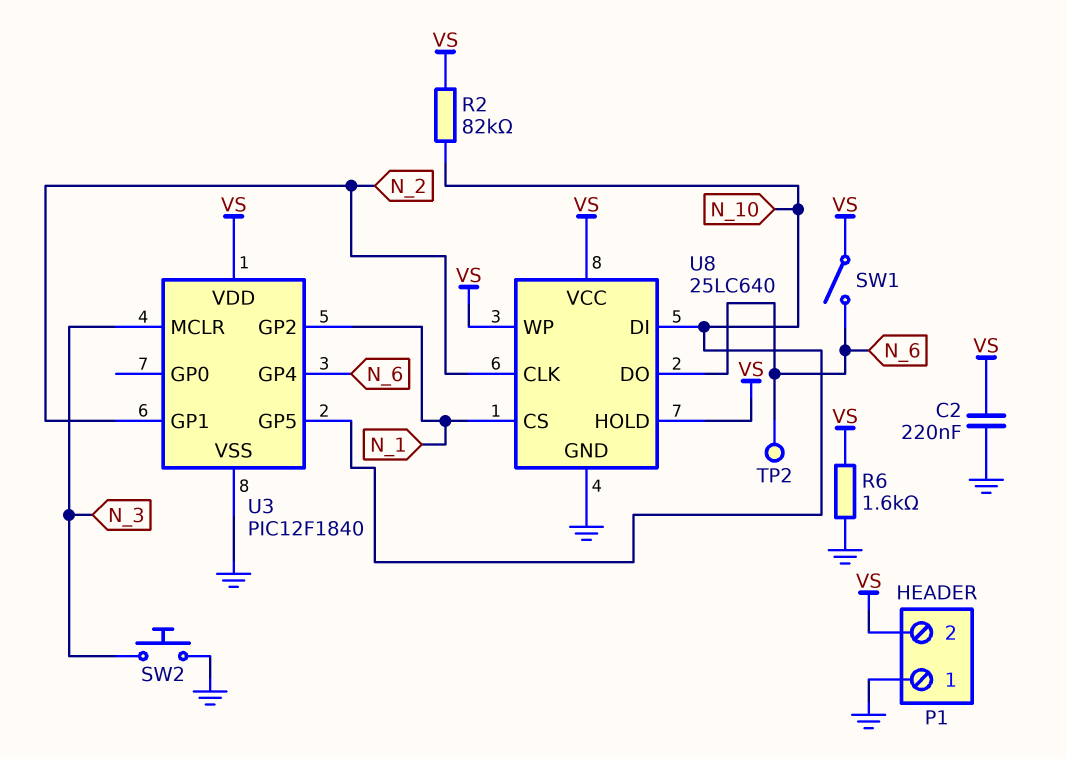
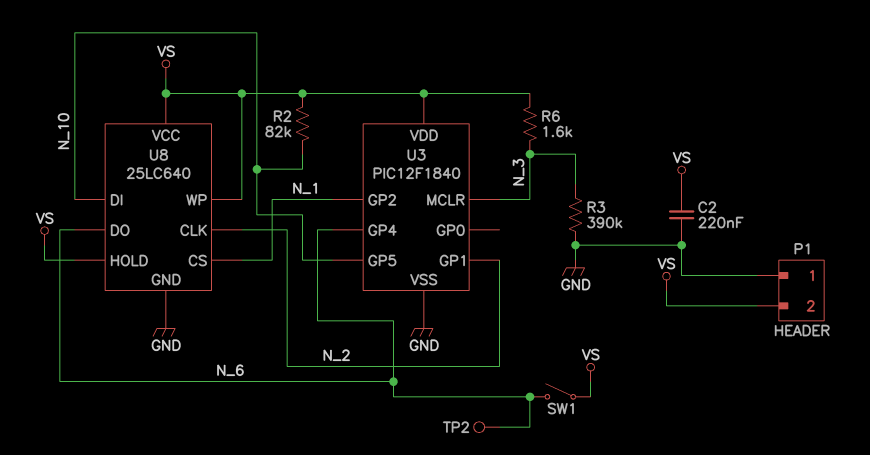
R3: none -> 390k (GND, N_3)
R6: 1.6k (GND, VS) -> 1.6k (N_3, VS)
SW2: button (GND, N_3) -> none

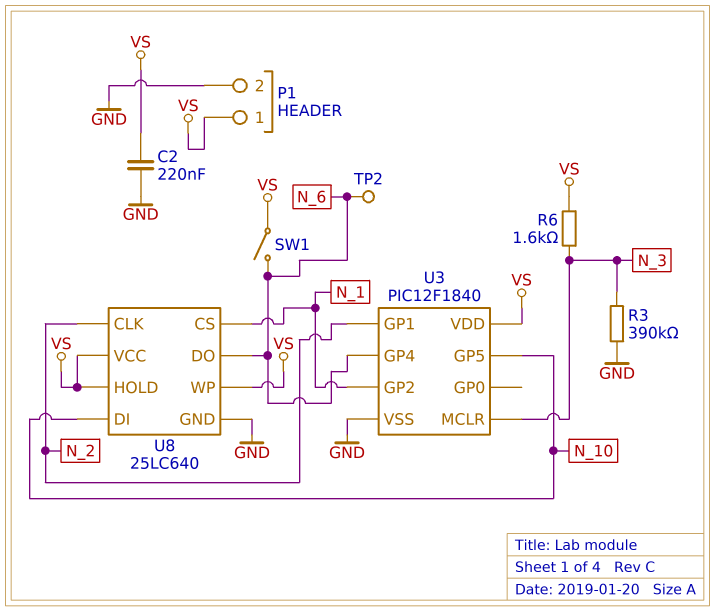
P1 pin 1: GND -> VS
P1 pin 2: VS -> GND
R2: 82k (N_10, VS) -> none

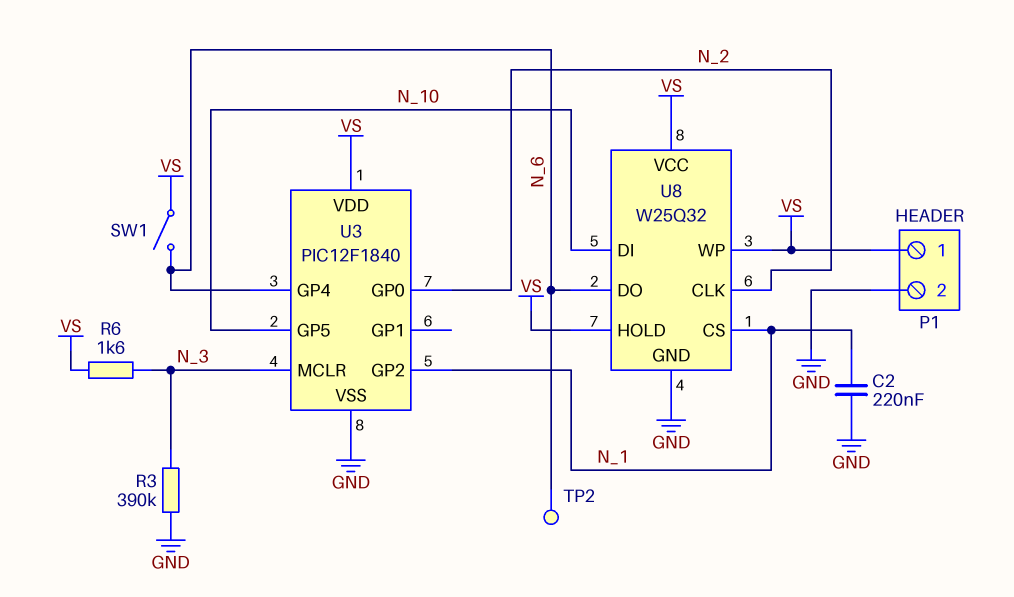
C2: 220nF (GND, VS) -> 220nF (GND, N_1)
U3 pin GP0: none -> N_2
U3 pin GP1: N_2 -> none
U8: 25LC640 -> W25Q32

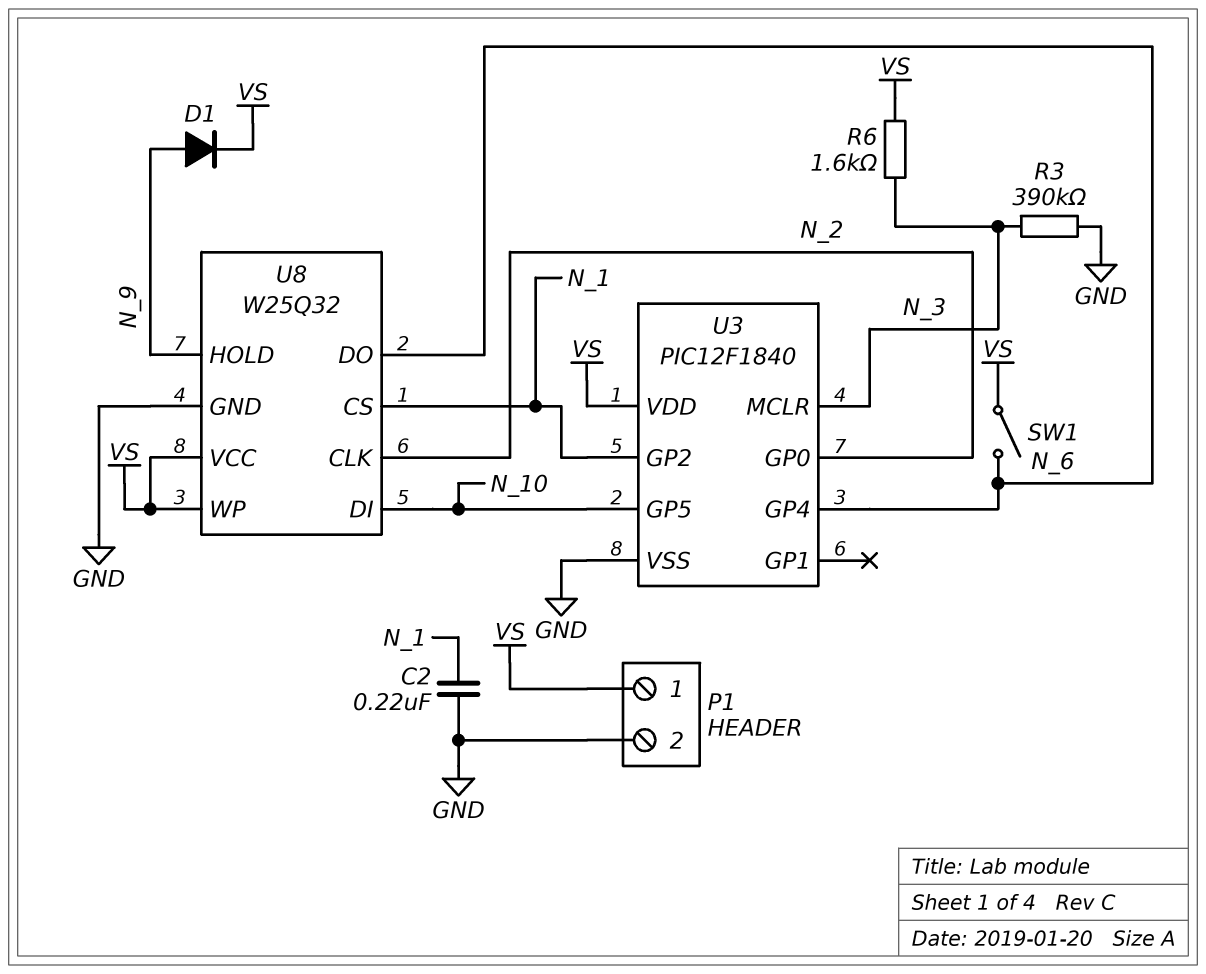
D1: none -> diode (A N_9, K VS)
TP2: test point (N_6) -> none
U8 pin HOLD: VS -> N_9

